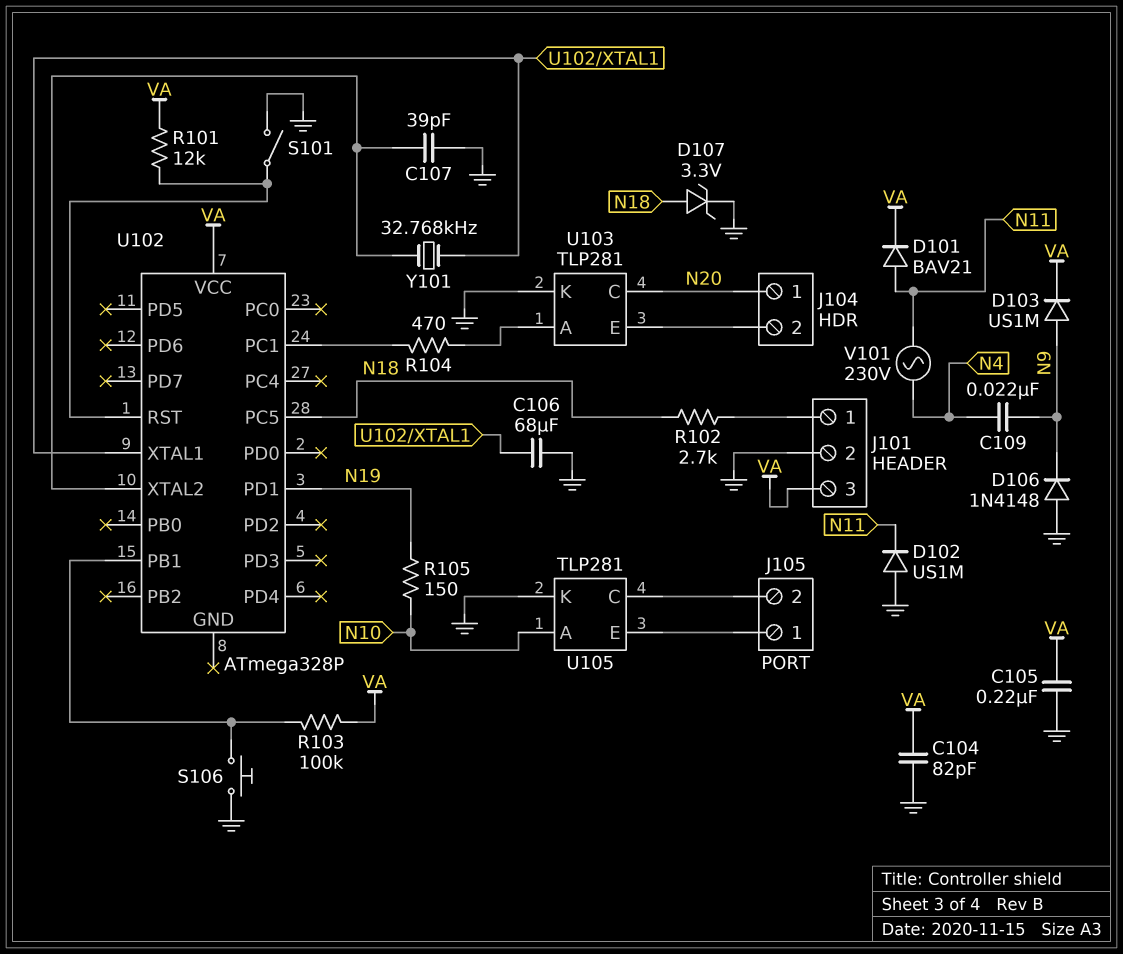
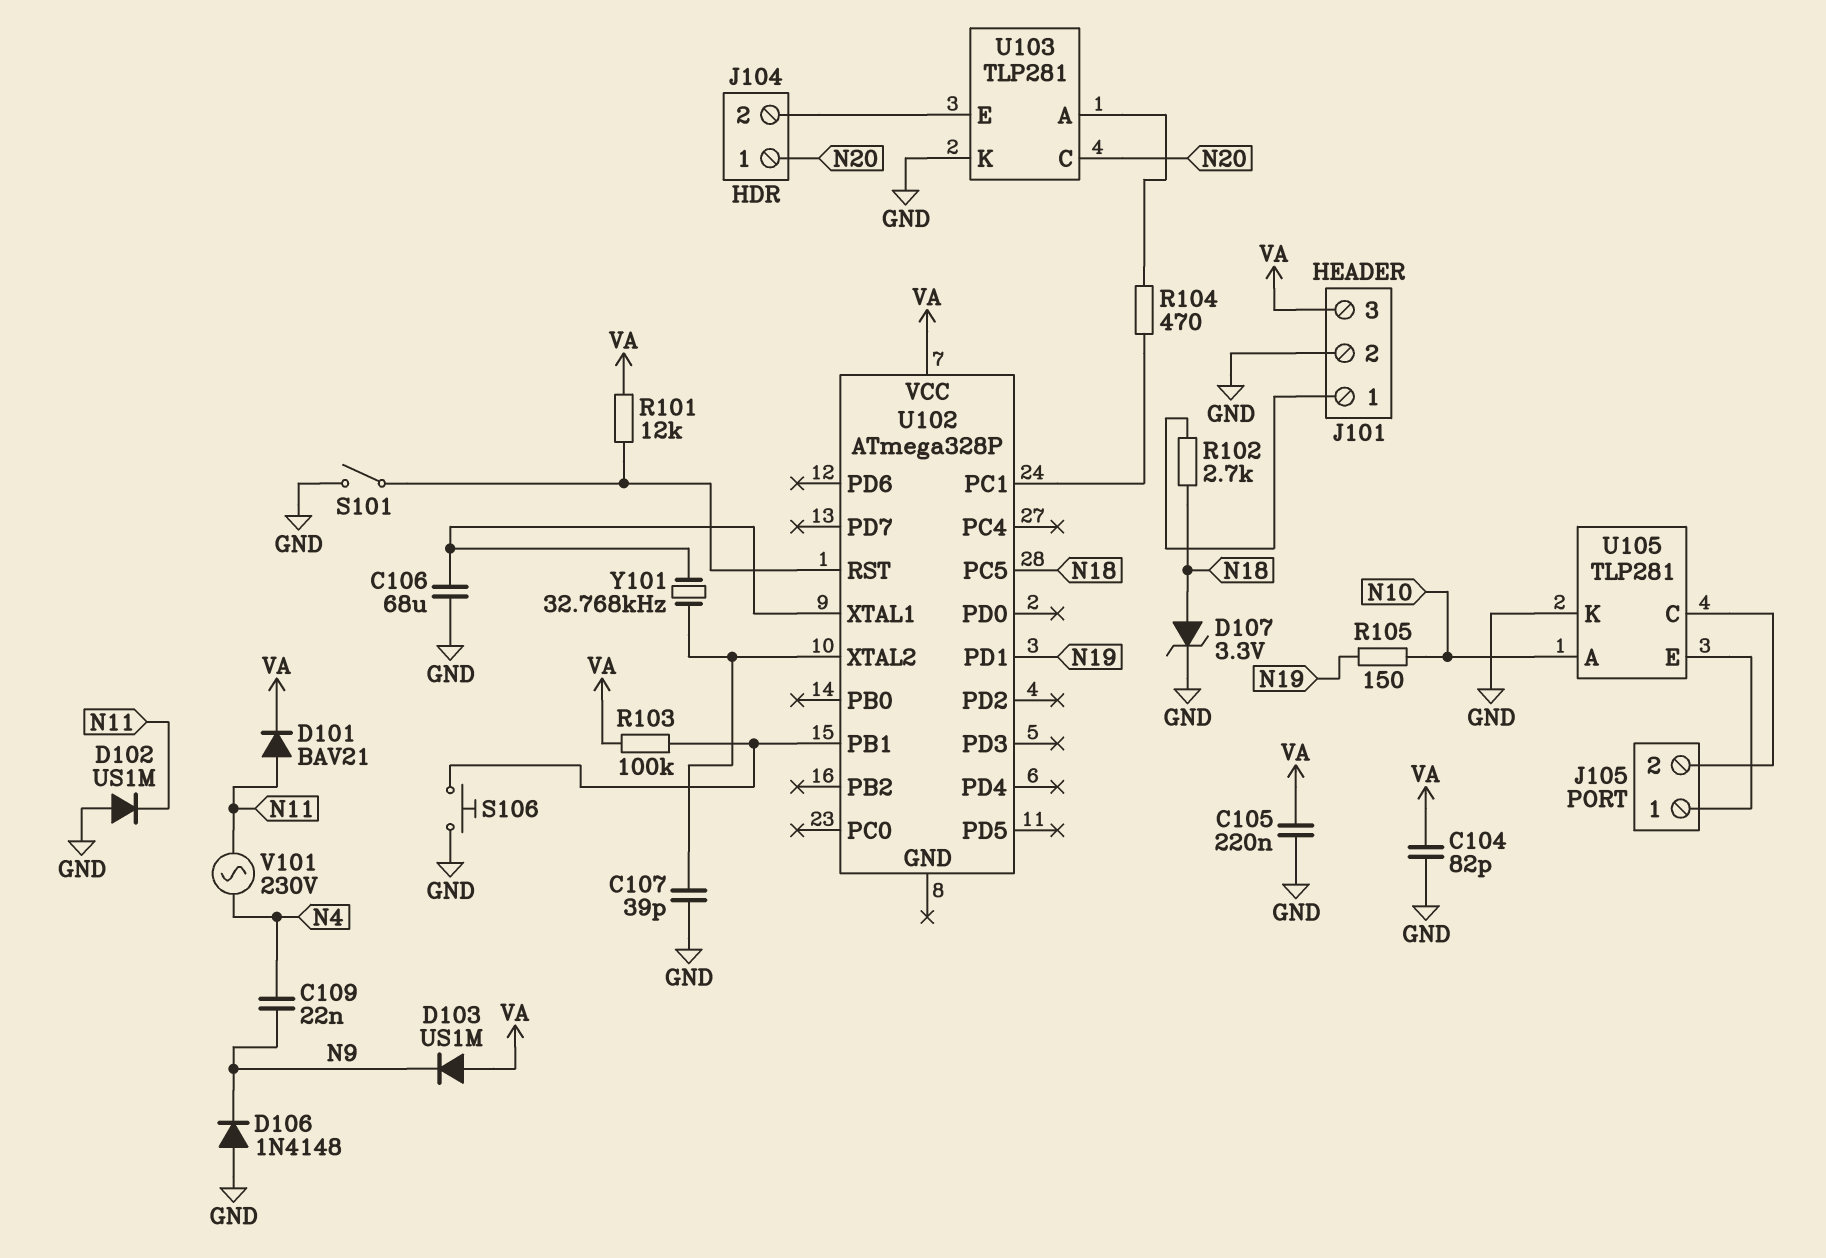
D103: diode US1M (A N9, K VA) -> diode US1M (A VA, K N9)

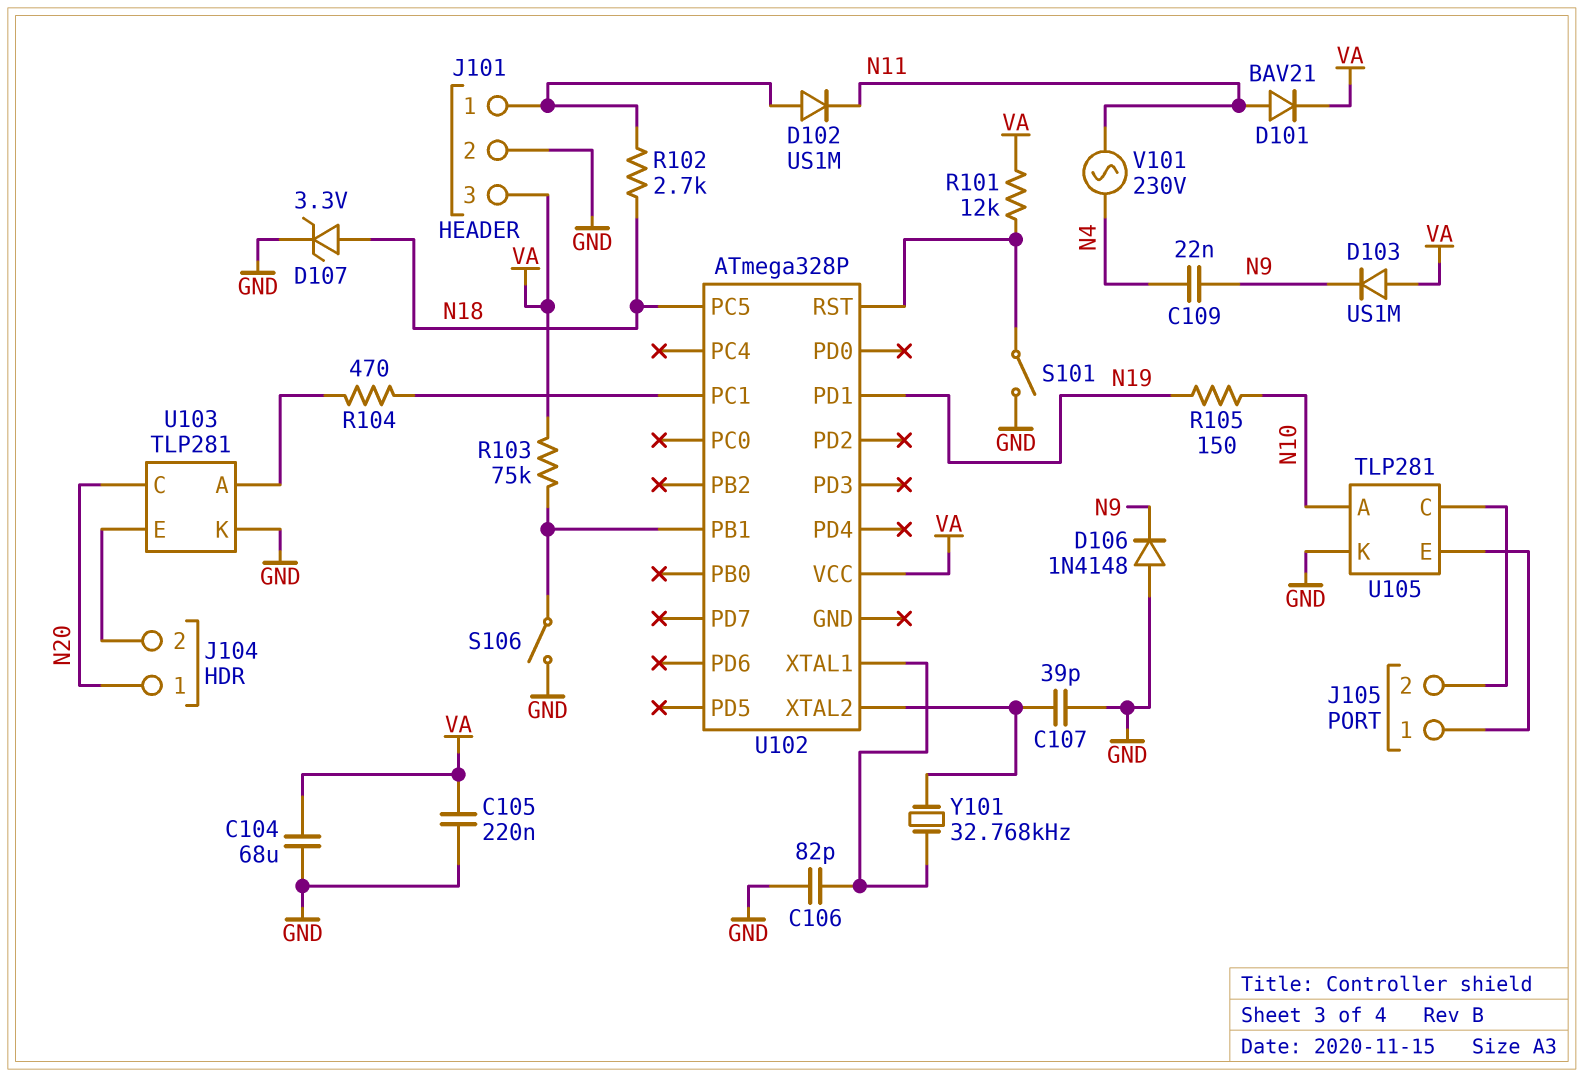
C104: 82pF (GND, VA) -> 68uF (GND, VA)
C106: 68uF (GND, U102/XTAL1) -> 82pF (GND, U102/XTAL1)
D102: diode US1M (A GND, K N11) -> diode US1M (A J101/1, K N11)
R103: 100k (U102/PB1, VA) -> 75k (U102/PB1, VA)
S106: button (GND, U102/PB1) -> switch (GND, U102/PB1)

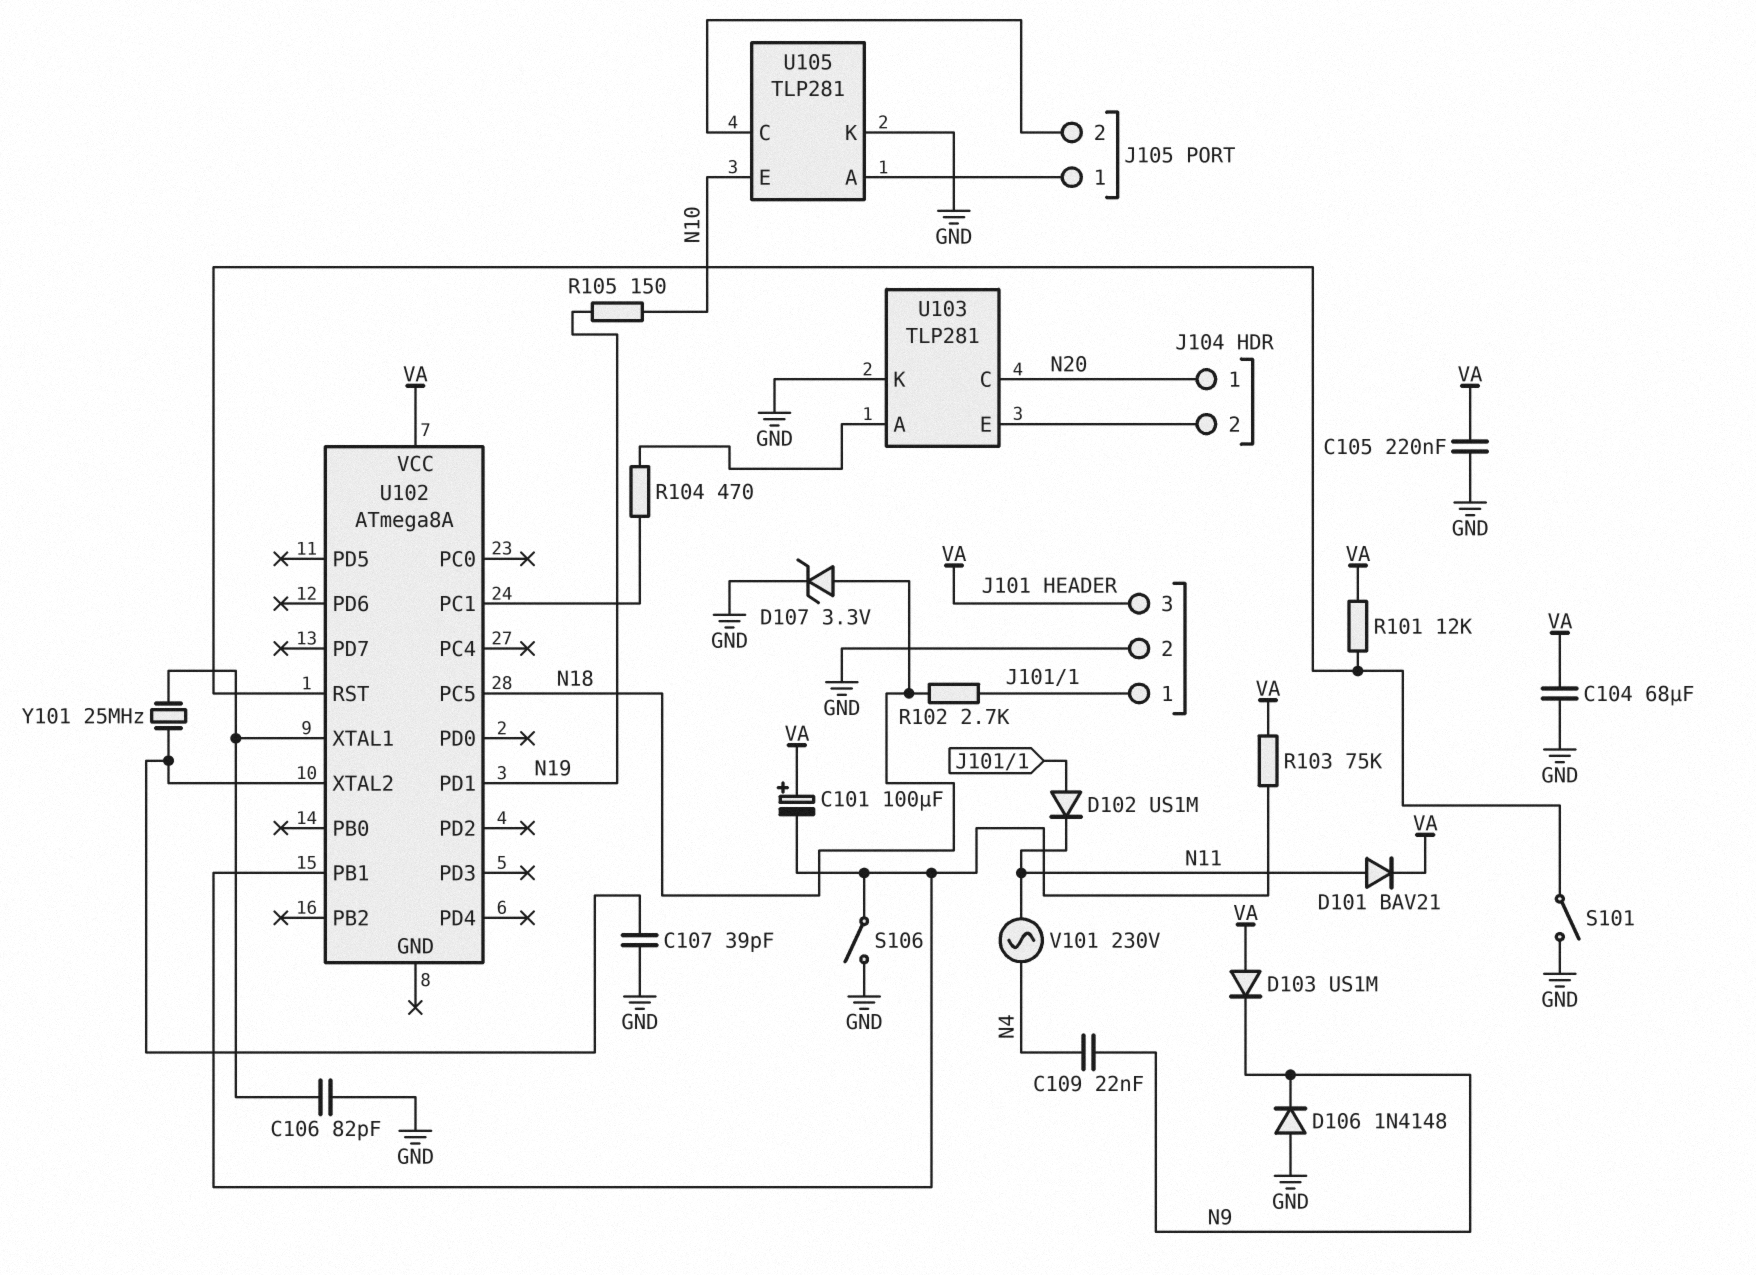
C101: none -> 100uF (plus VA, minus U102/PB1)
U102: ATmega328P -> ATmega8A
U105 pin A: N10 -> J105/1
U105 pin E: J105/1 -> N10
Y101: 32.768kHz (U102/XTAL1, U102/XTAL2) -> 25MHz (U102/XTAL1, U102/XTAL2)

